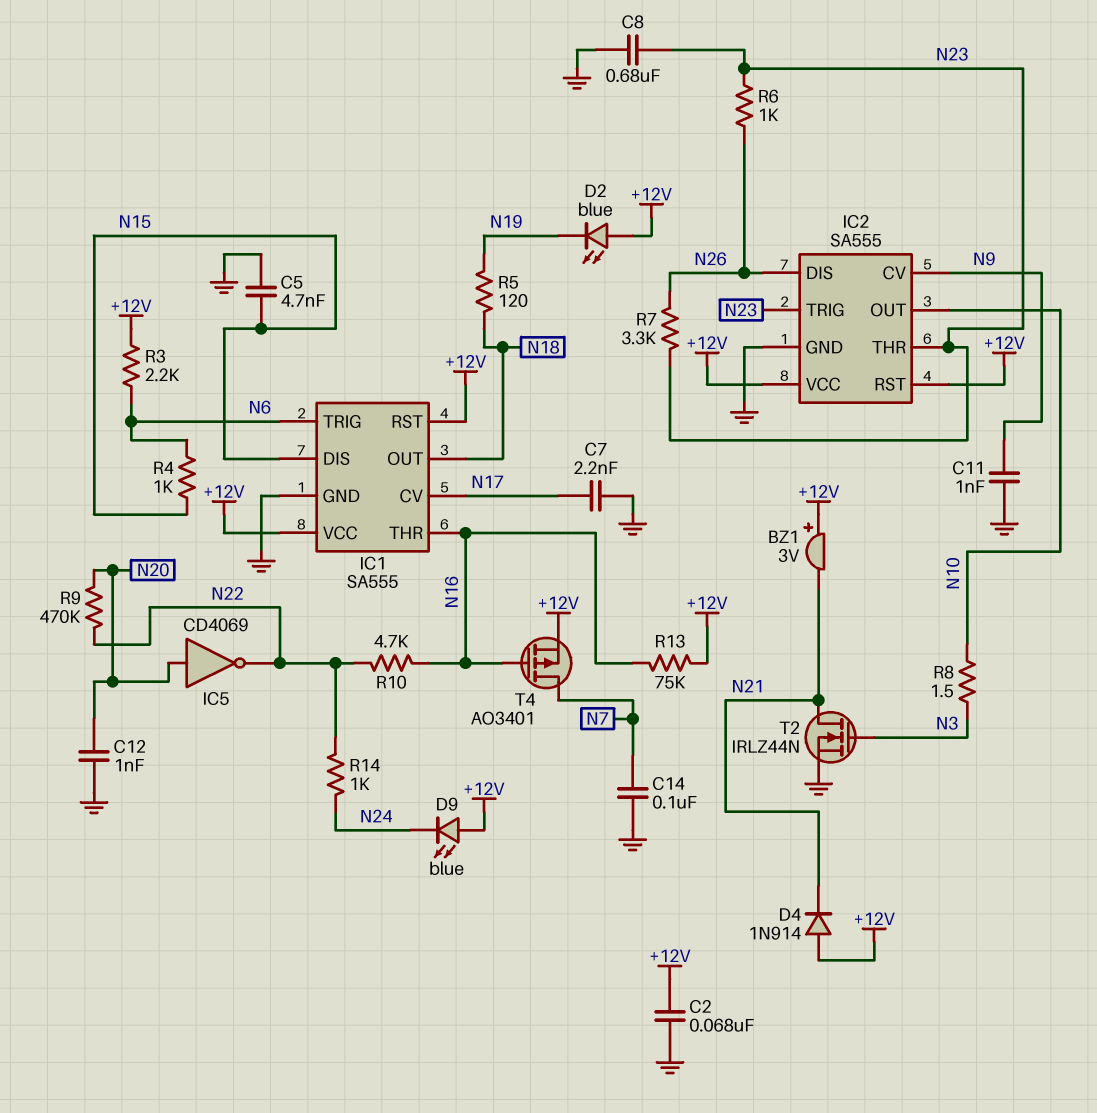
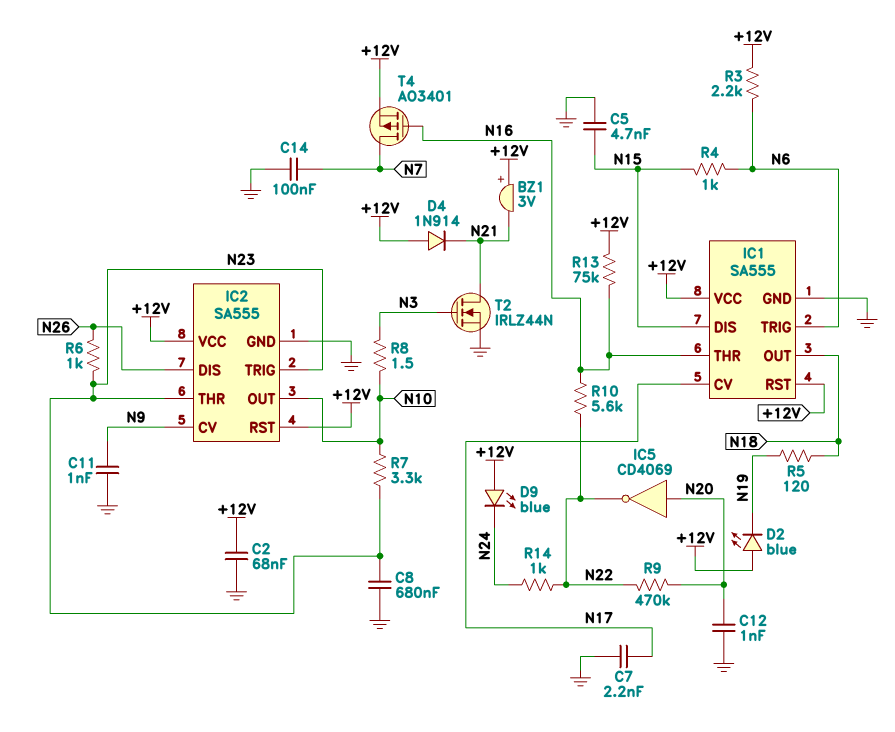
R7: 3.3k (N23, N26) -> 3.3k (N10, N23)
R10: 4.7k (N16, N22) -> 5.6k (N16, N22)

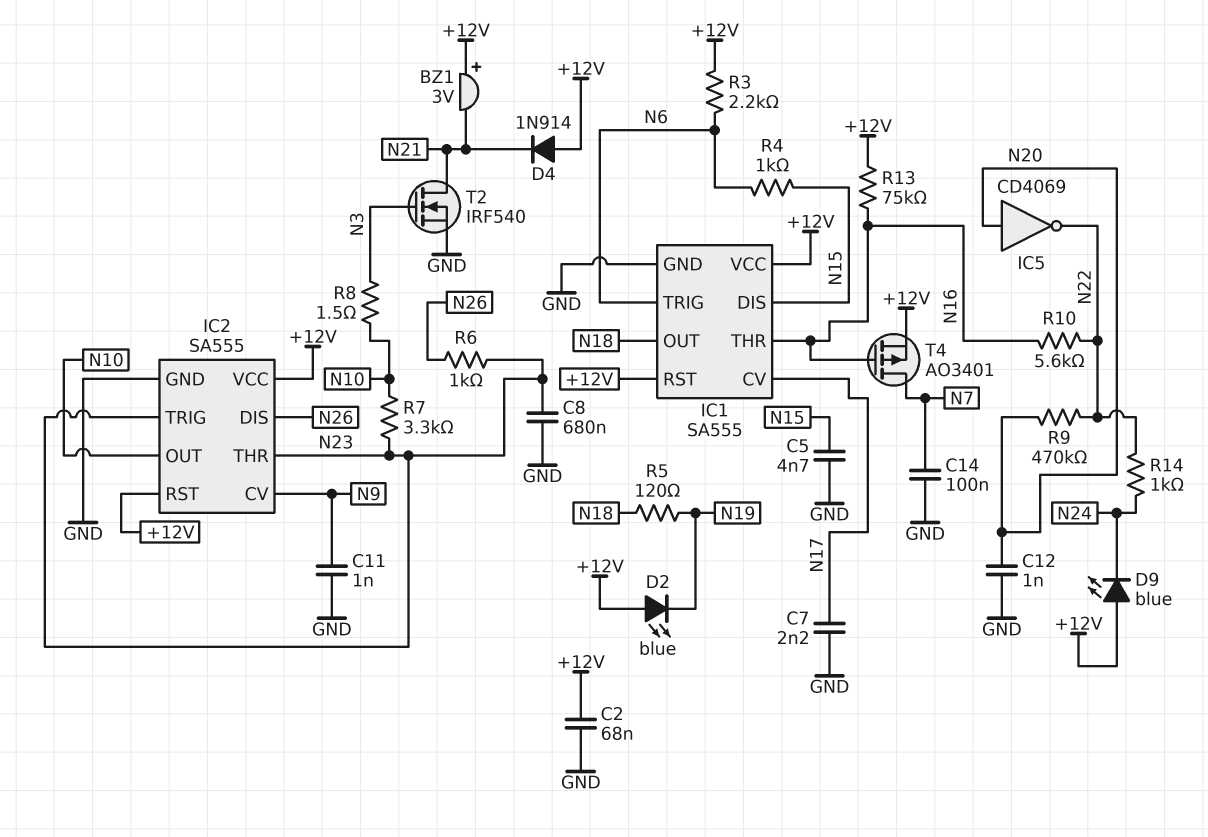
T2: NMOS IRLZ44N (G N3, D N21, S GND) -> NMOS IRF540 (G N3, D N21, S GND)

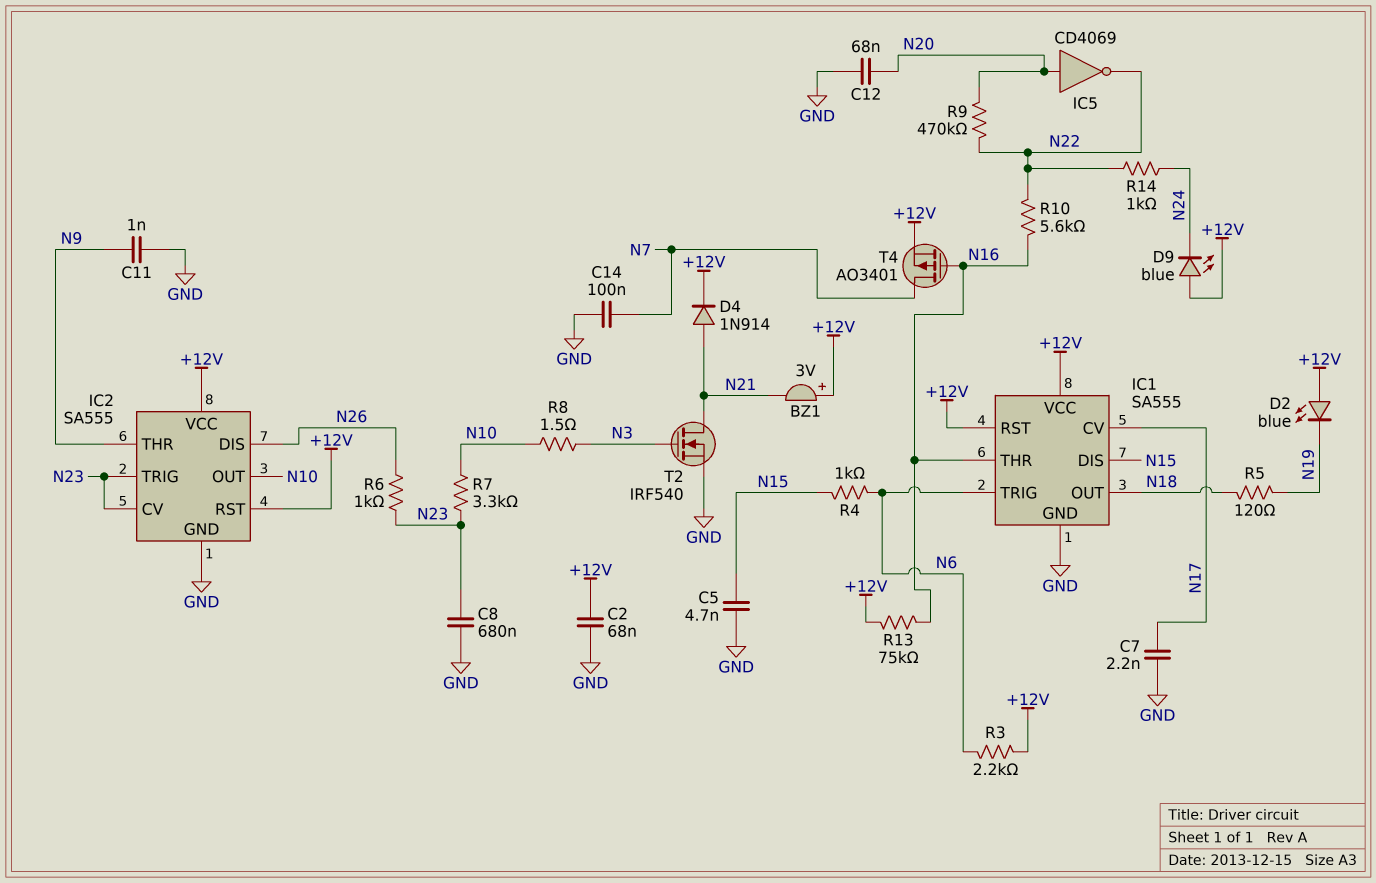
C12: 1nF (GND, N20) -> 68nF (GND, N20)
D4: diode 1N914 (A +12V, K N21) -> diode 1N914 (A N21, K +12V)
IC2 pin CV: N9 -> N23
IC2 pin THR: N23 -> N9

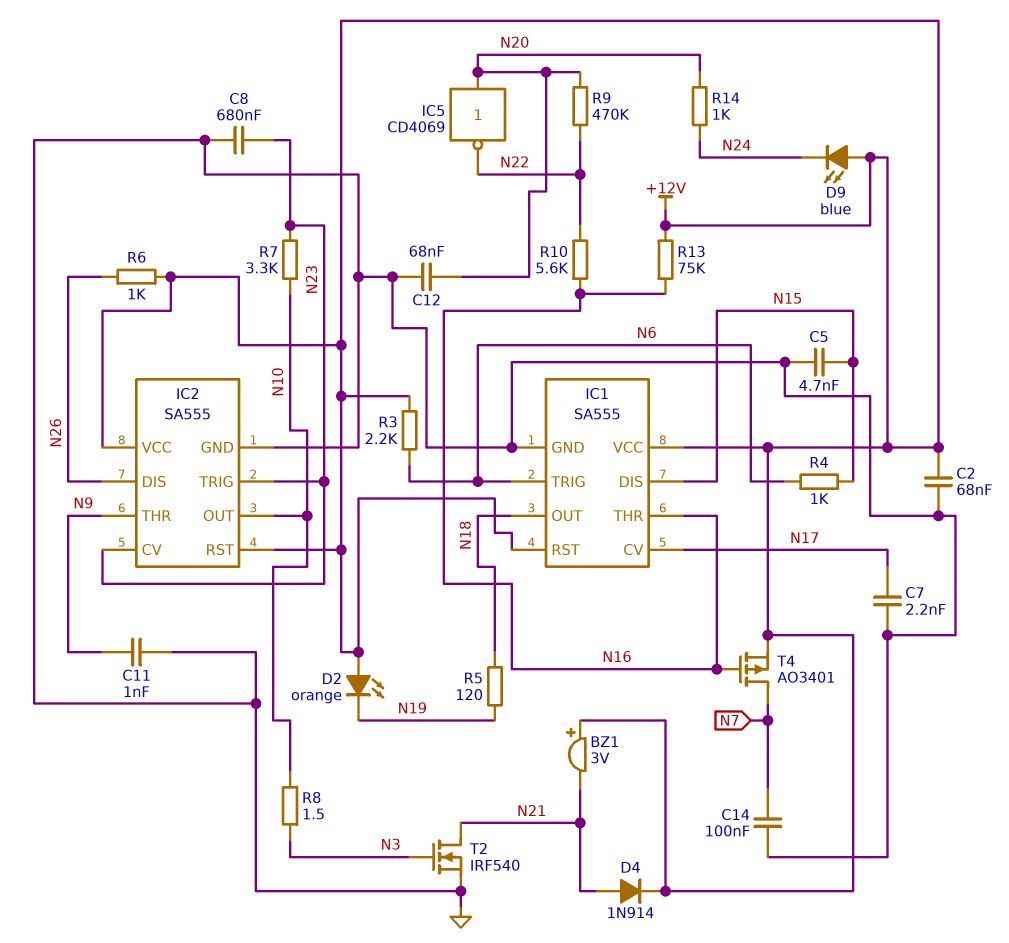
D2: LED blue (A +12V, K N19) -> LED orange (A +12V, K N19)
R6: 1k (N23, N26) -> 1k (+12V, N26)
R14: 1k (N22, N24) -> 1k (N20, N24)

